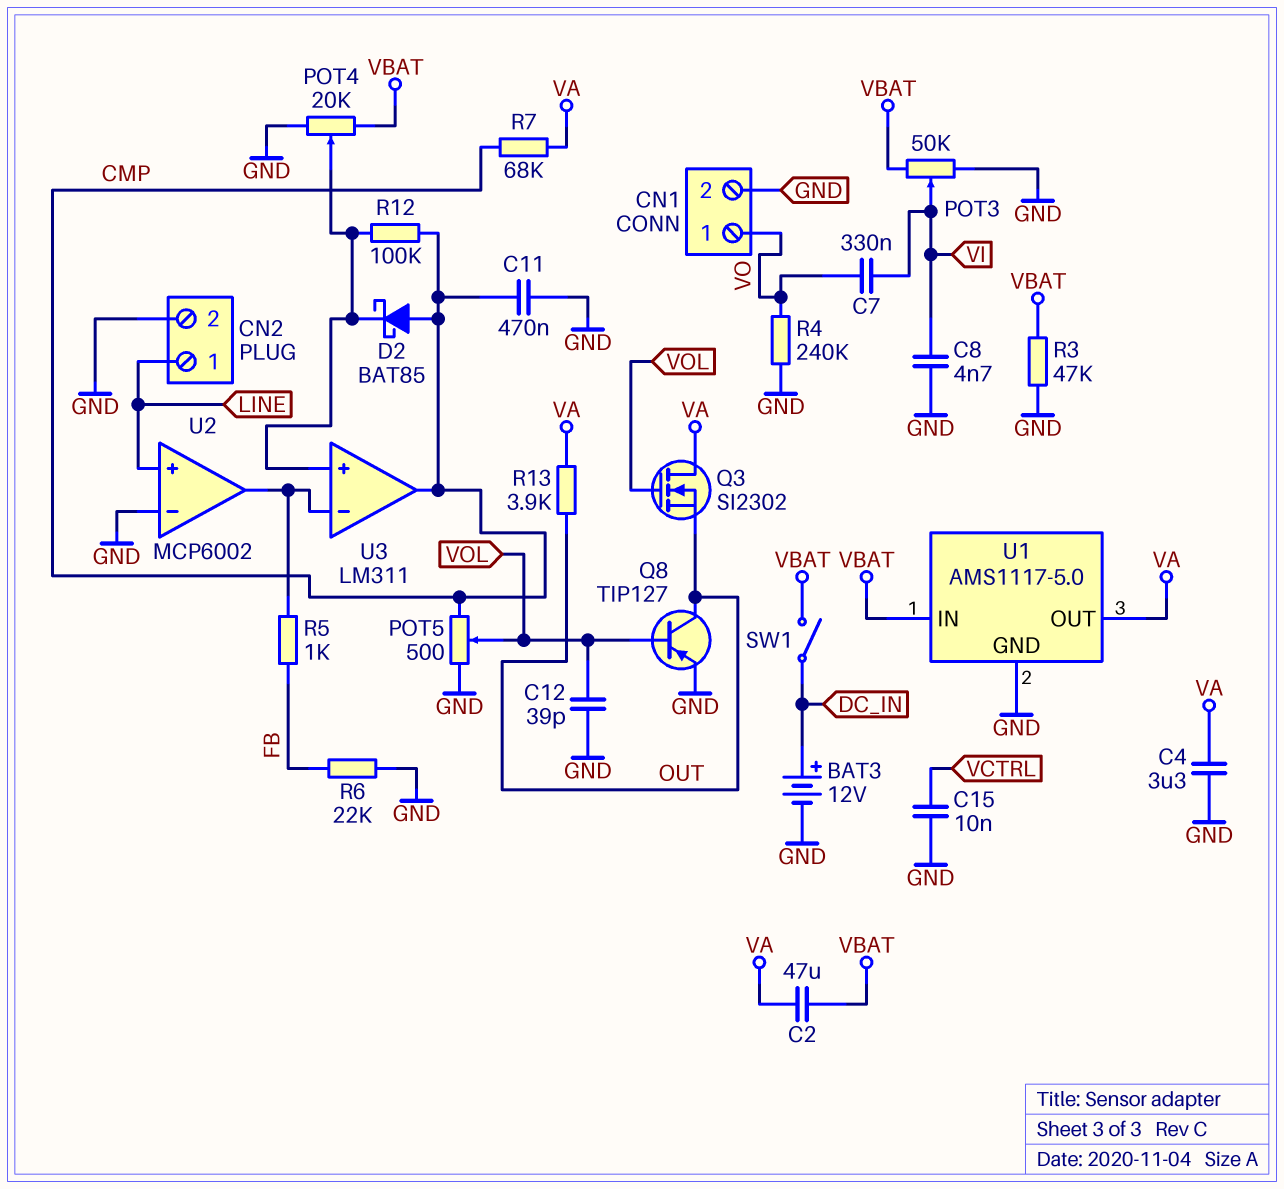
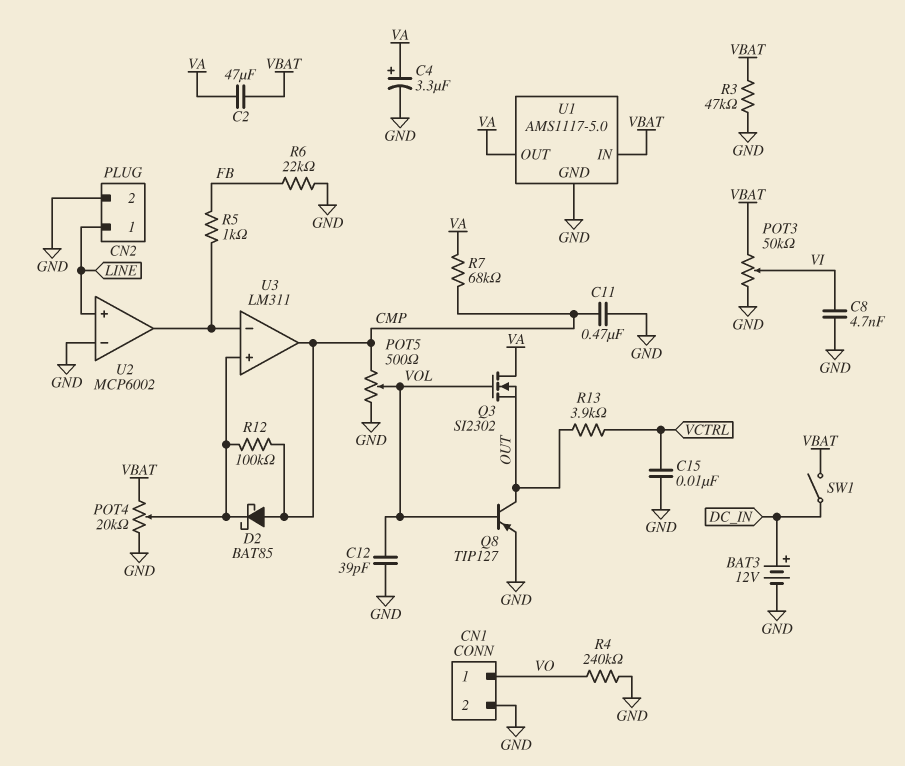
C4: 3.3uF (GND, VA) -> 3.3uF (plus VA, minus GND)
C7: 330nF (VI, VO) -> none
R13: 3.9k (OUT, VA) -> 3.9k (OUT, VCTRL)

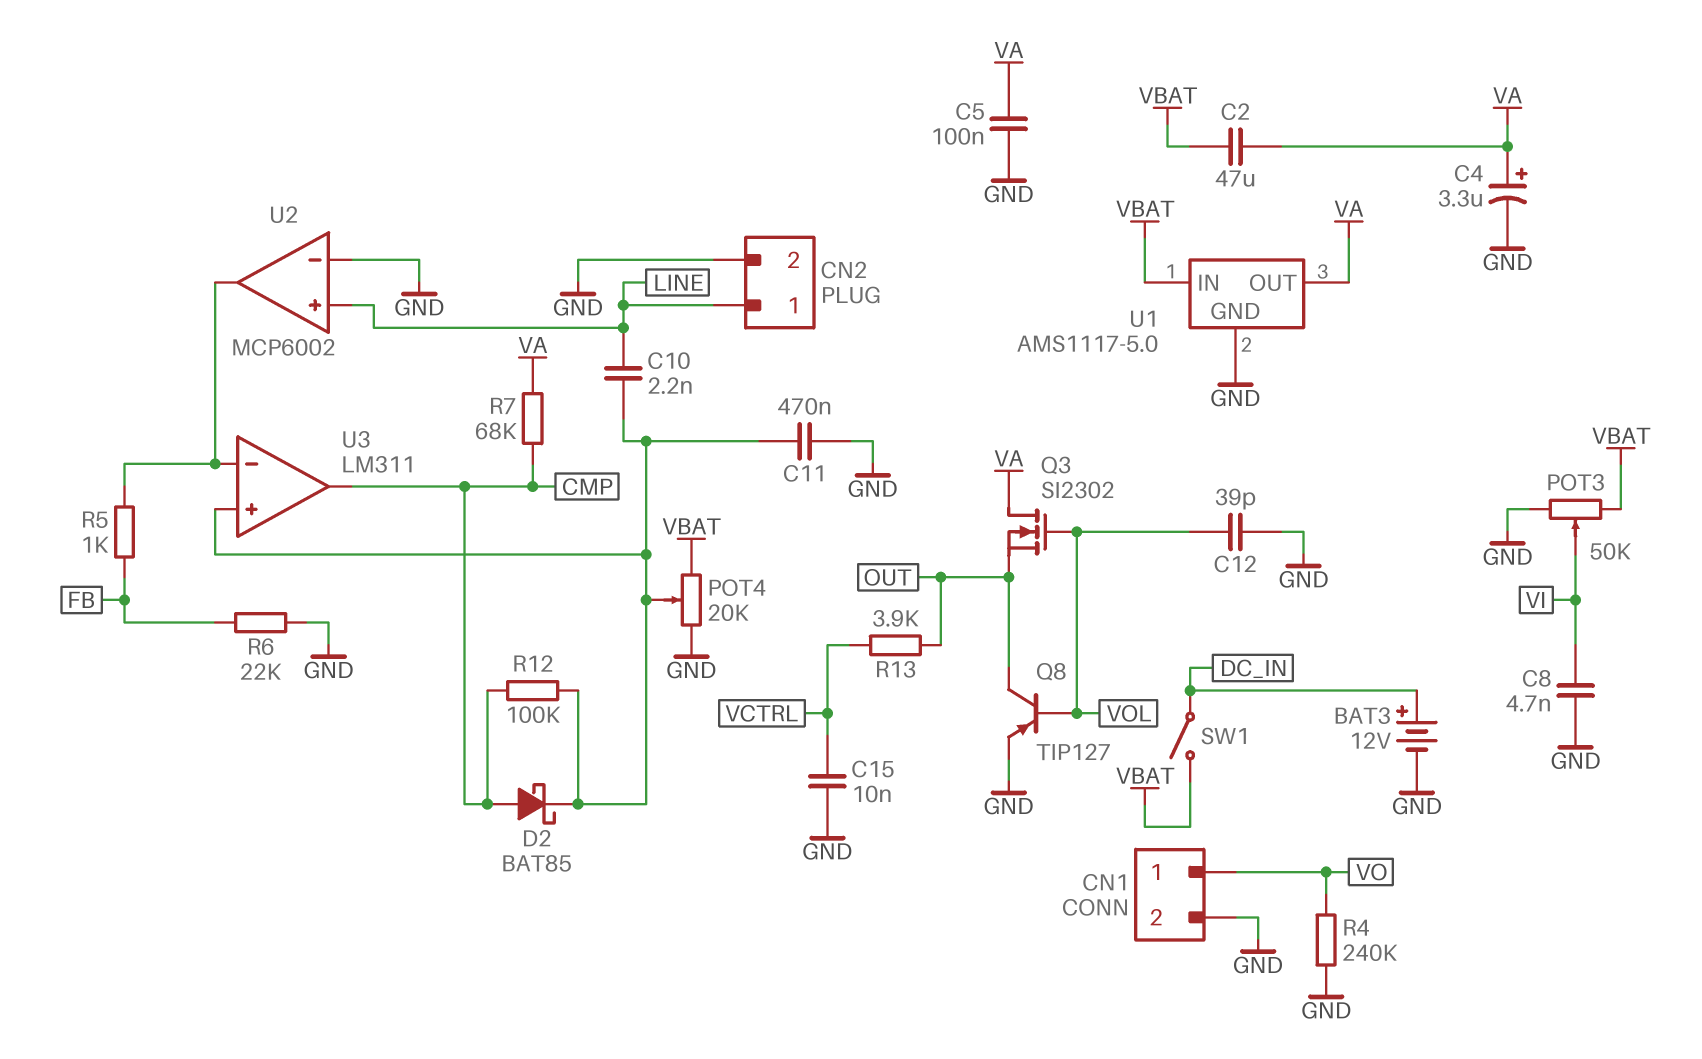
C5: none -> 100nF (GND, VA)
C10: none -> 2.2nF (LINE, U3/in+)
C11: 470nF (CMP, GND) -> 470nF (GND, U3/in+)
POT5: 500 (CMP, GND, wiper VOL) -> none
R3: 47k (GND, VBAT) -> none

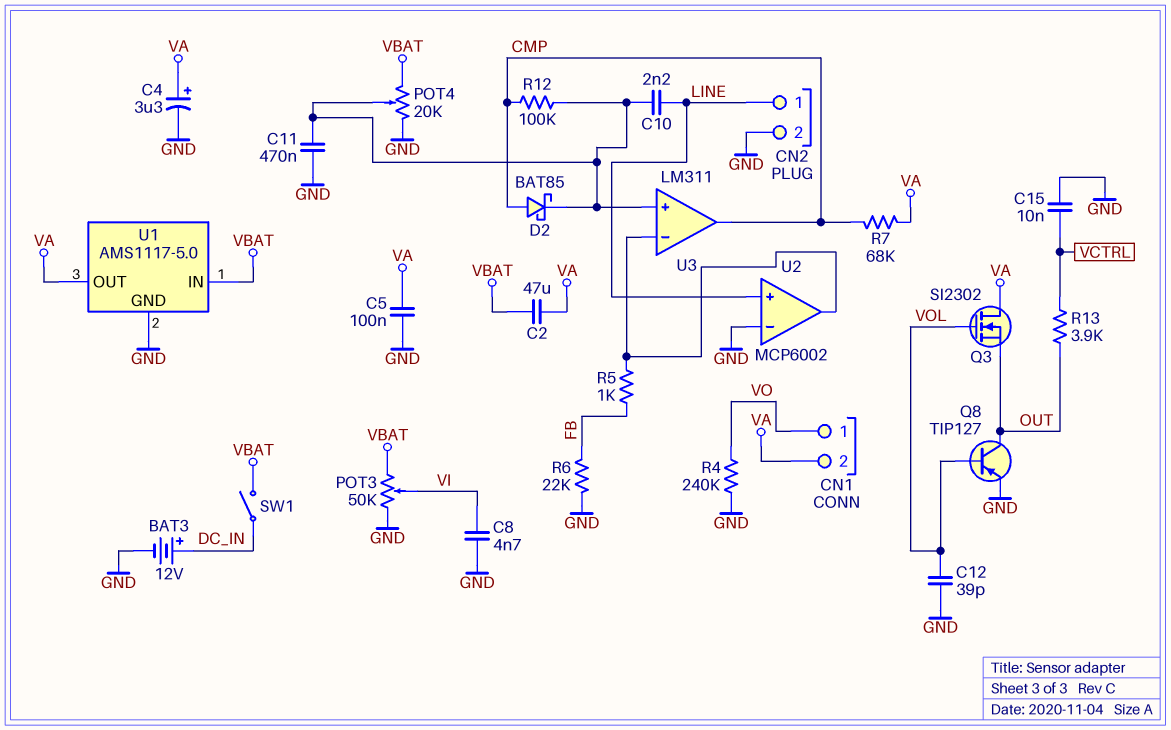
CN1 pin 2: GND -> VA

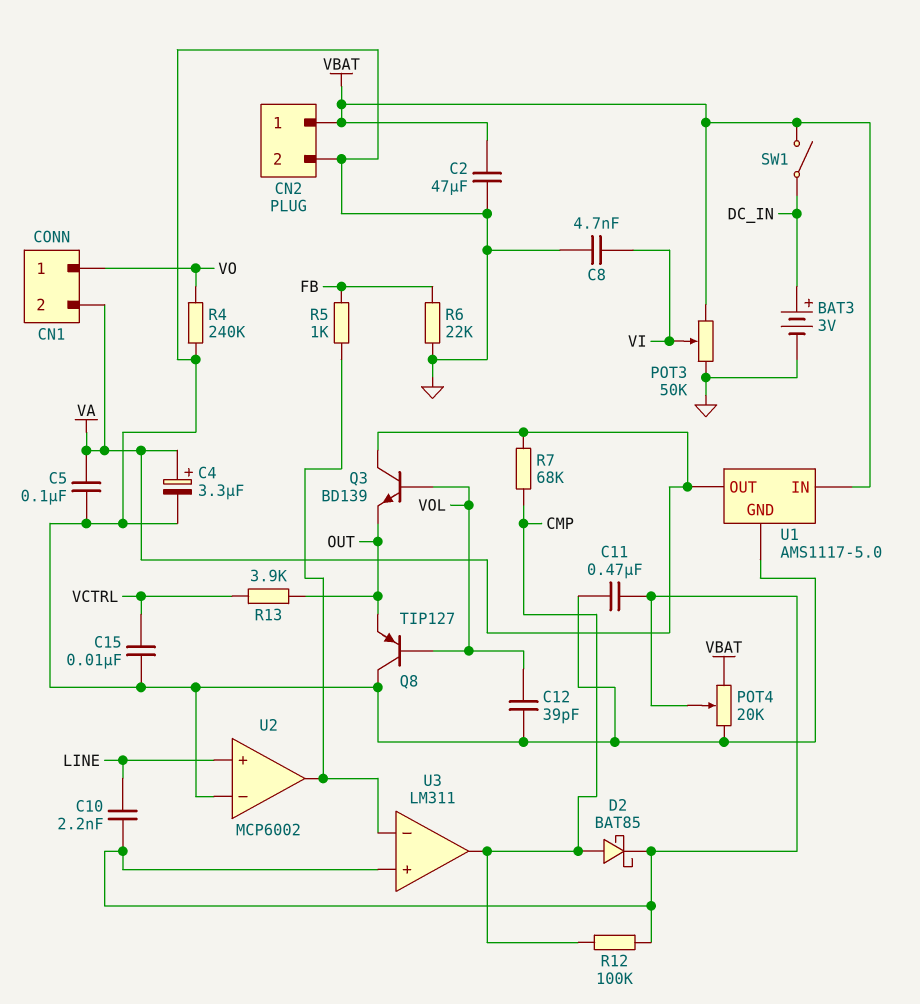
BAT3: 12V (plus DC_IN, minus GND) -> 3V (plus DC_IN, minus GND)
C2: 47uF (VA, VBAT) -> 47uF (GND, VBAT)
CN2 pin 1: LINE -> VBAT
Q3: NMOS SI2302 (G VOL, D VA, S OUT) -> NPN BD139 (B VOL, C VA, E OUT)
Q8: PNP TIP127 (B VOL, C OUT, E GND) -> PNP TIP127 (B VOL, C GND, E OUT)

